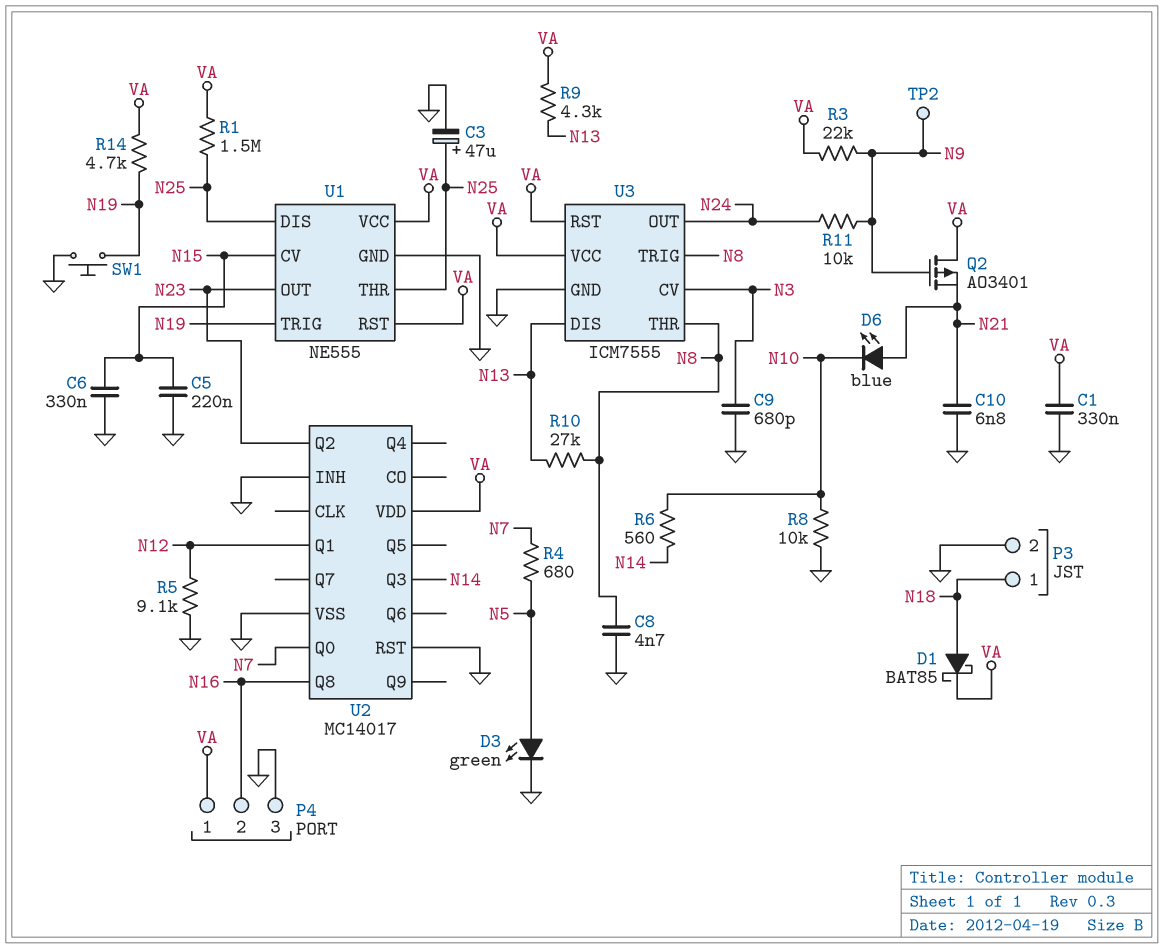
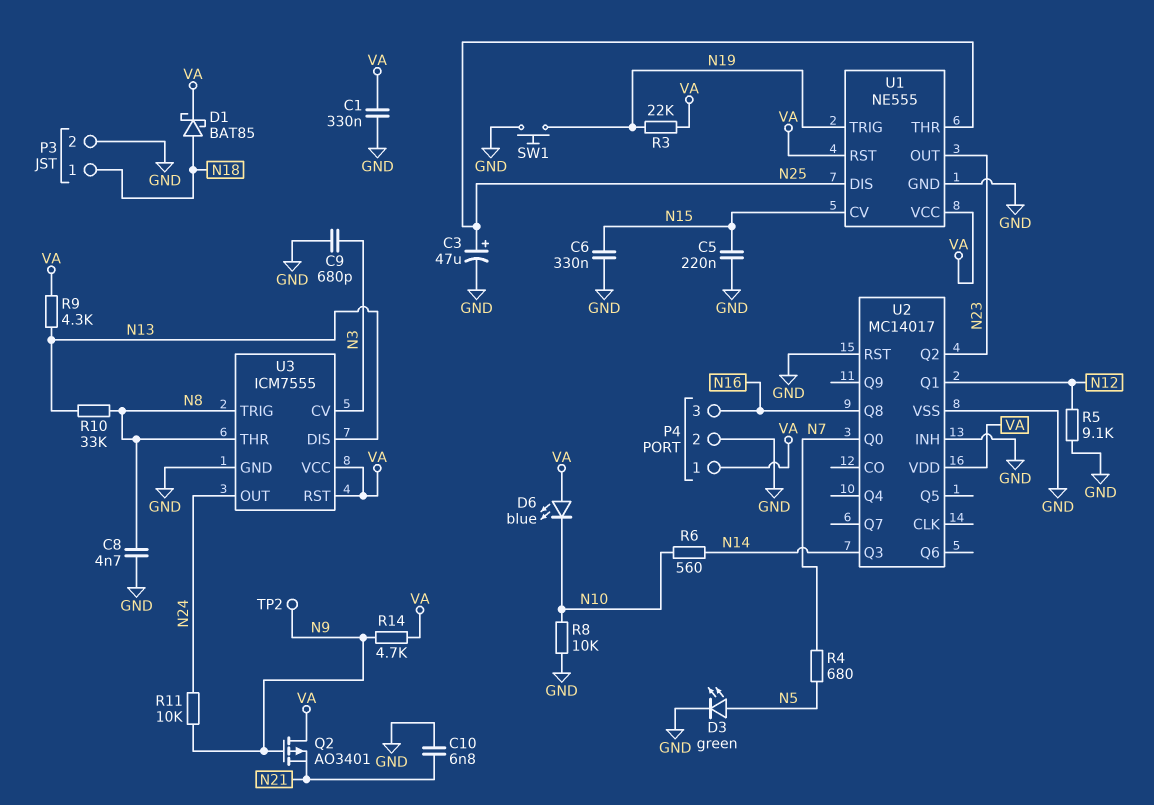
D6: LED blue (A N21, K N10) -> LED blue (A VA, K N10)
P4 pin 2: N16 -> GND
P4 pin 3: GND -> N16
R1: 1.5M (N25, VA) -> none
R3: 22k (N9, VA) -> 22k (N19, VA)
R10: 27k (N8, N13) -> 33k (N8, N13)
R14: 4.7k (N19, VA) -> 4.7k (N9, VA)

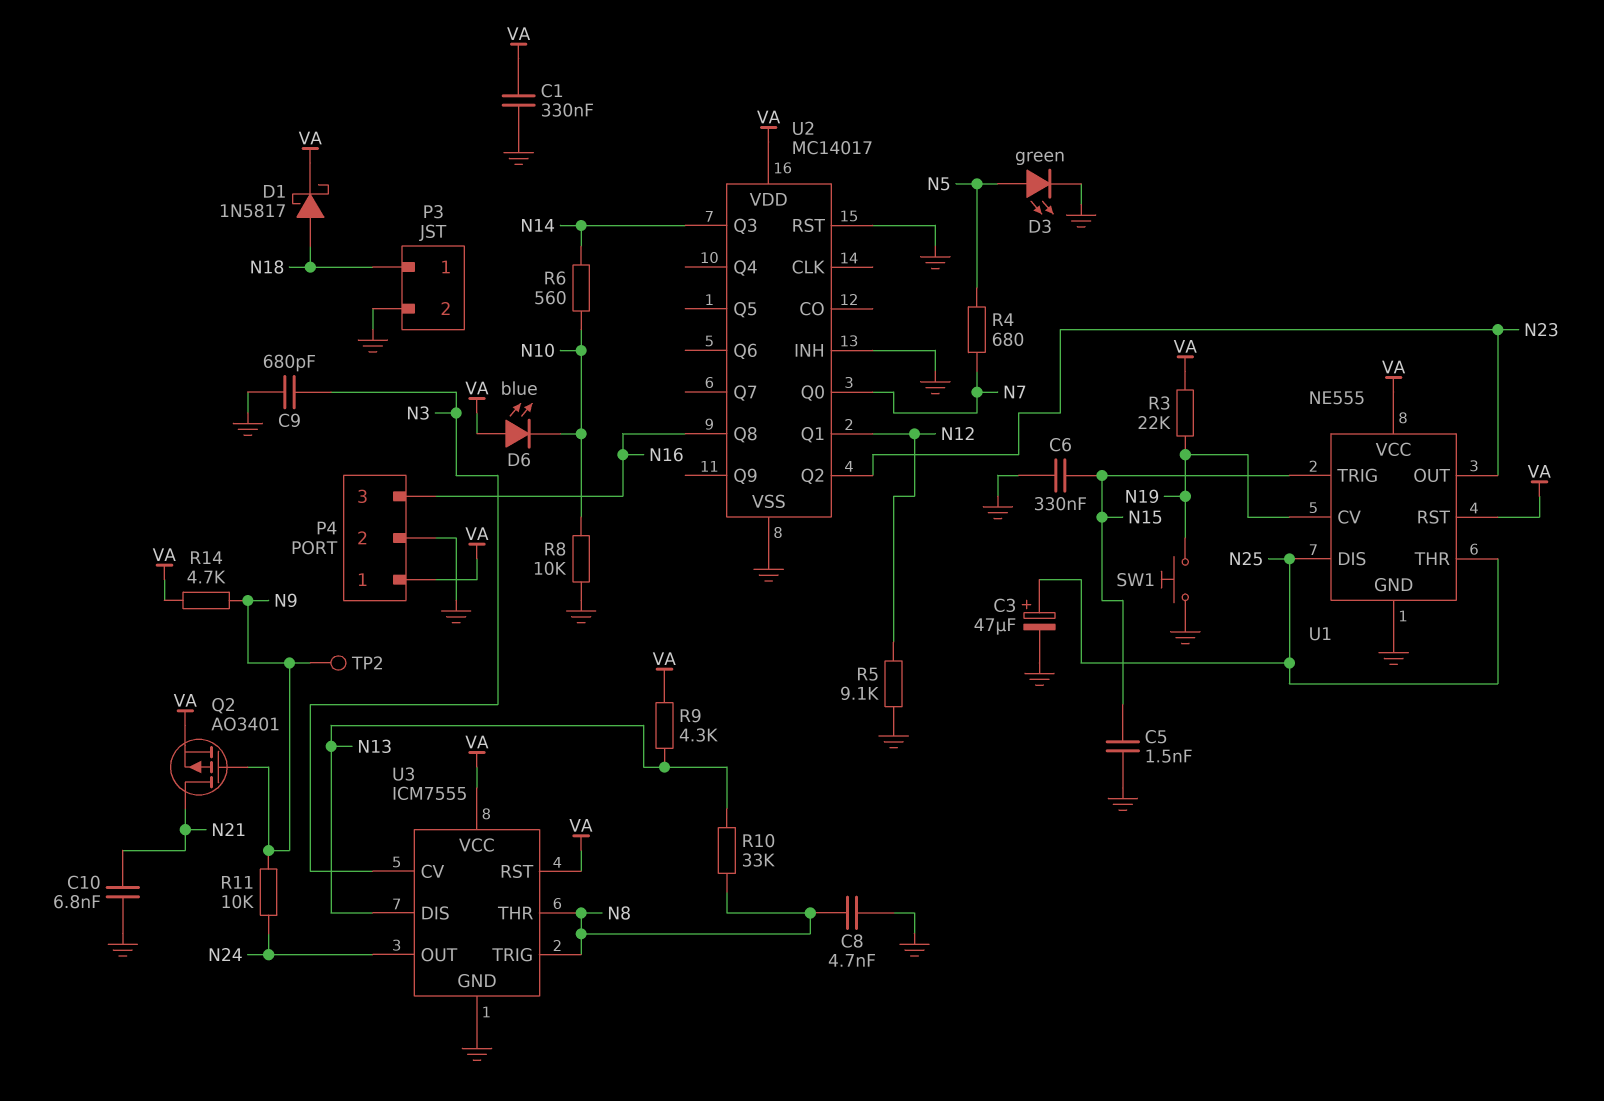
C5: 220nF (GND, N15) -> 1.5nF (GND, N15)
D1: schottky BAT85 (A N18, K VA) -> schottky 1N5817 (A N18, K VA)
Q2: PMOS AO3401 (G N9, D VA, S N21) -> PMOS AO3401 (G N9, D N21, S VA)
U1 pin CV: N15 -> N19
U1 pin TRIG: N19 -> N15

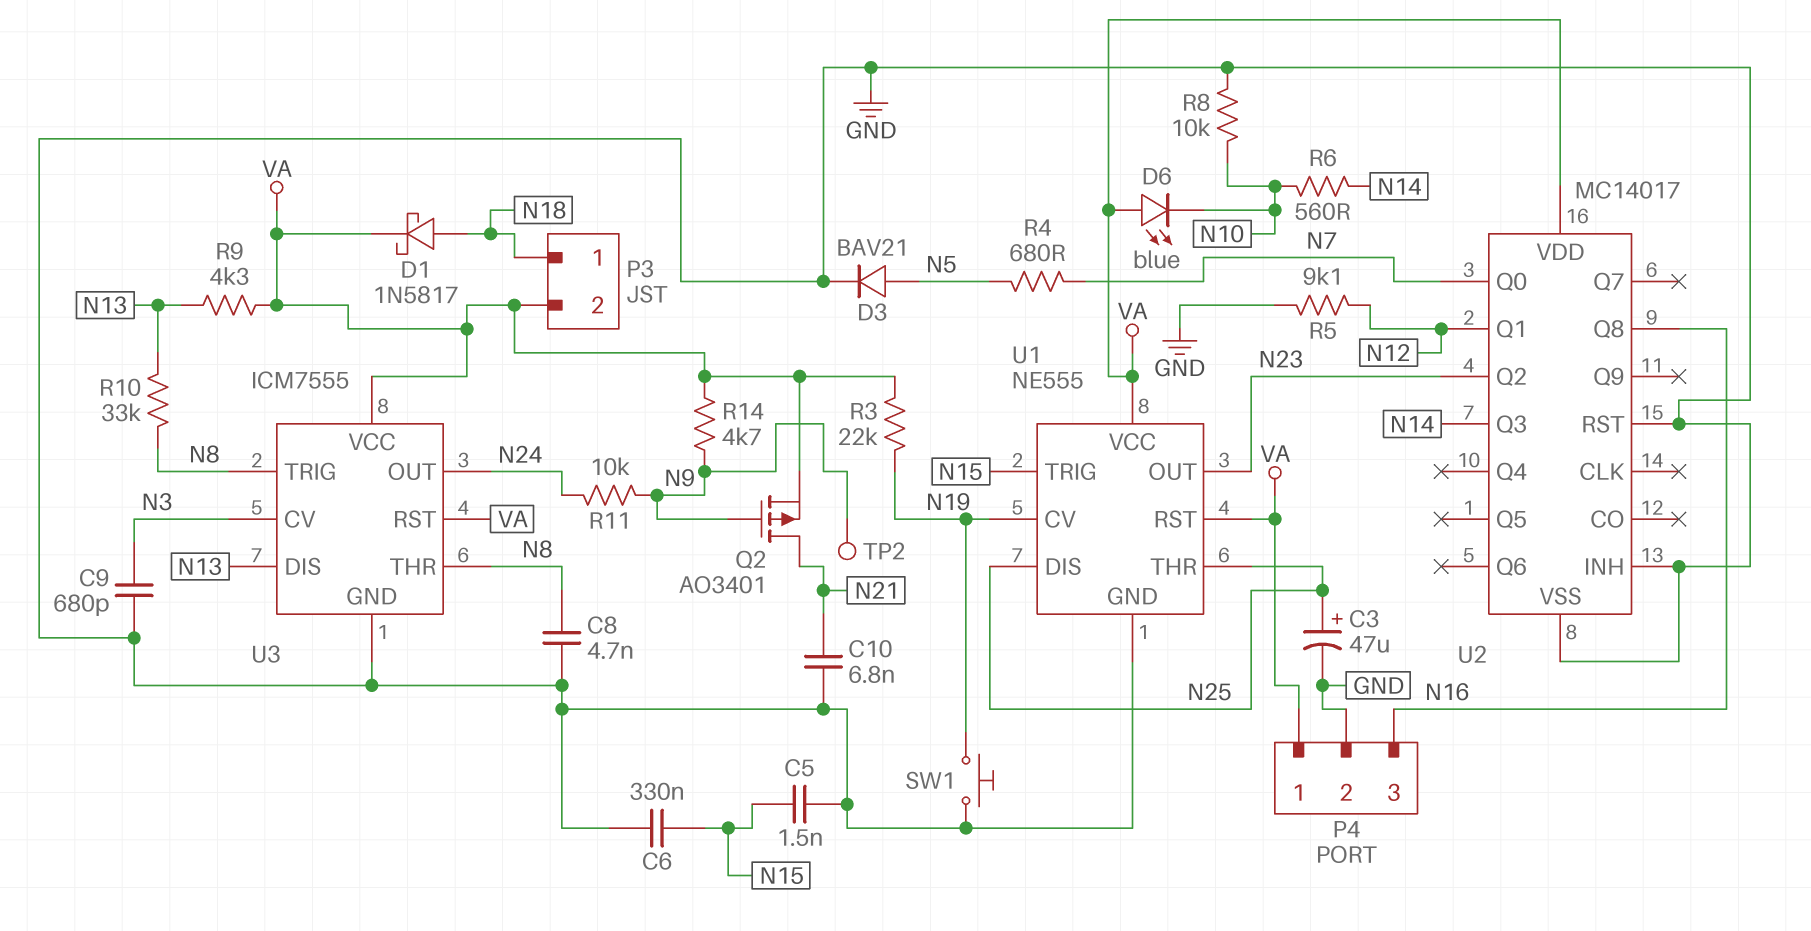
C1: 330nF (GND, VA) -> none
D3: LED green (A N5, K GND) -> diode BAV21 (A N5, K GND)
P3 pin 2: GND -> VA

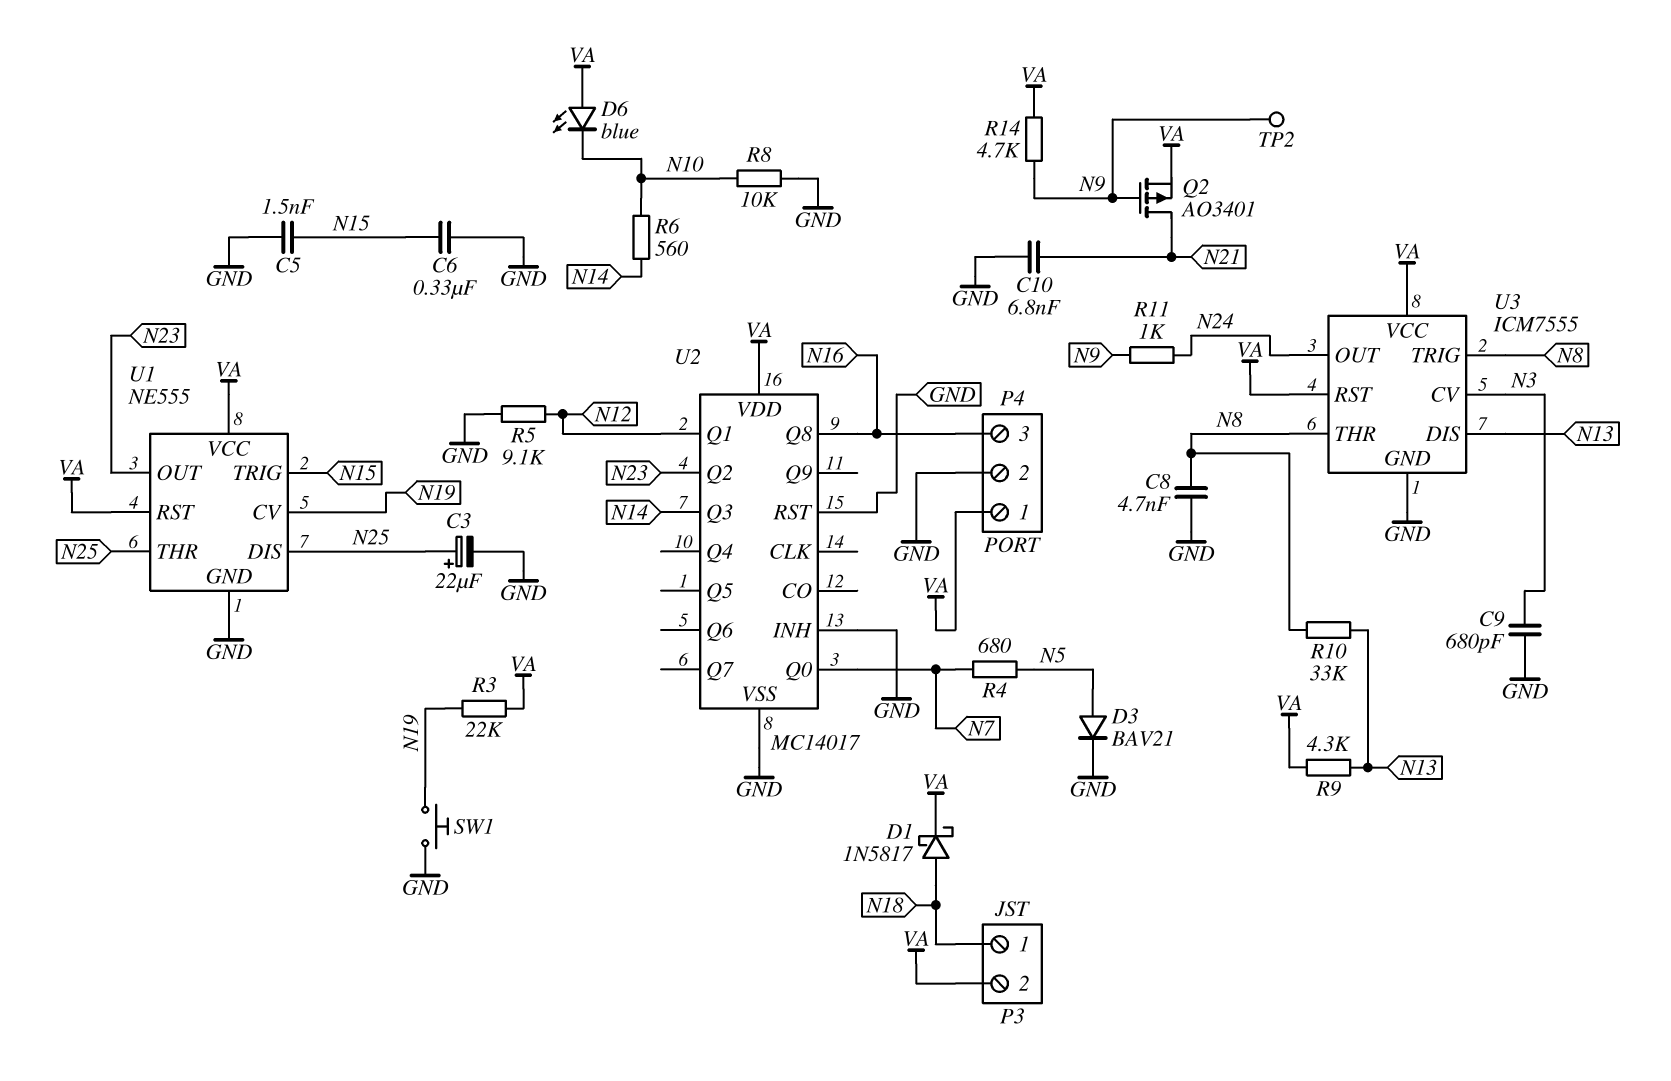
C3: 47uF (plus N25, minus GND) -> 22uF (plus N25, minus GND)
R11: 10k (N9, N24) -> 1k (N9, N24)

